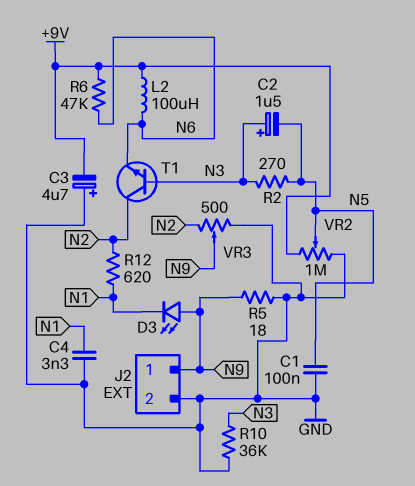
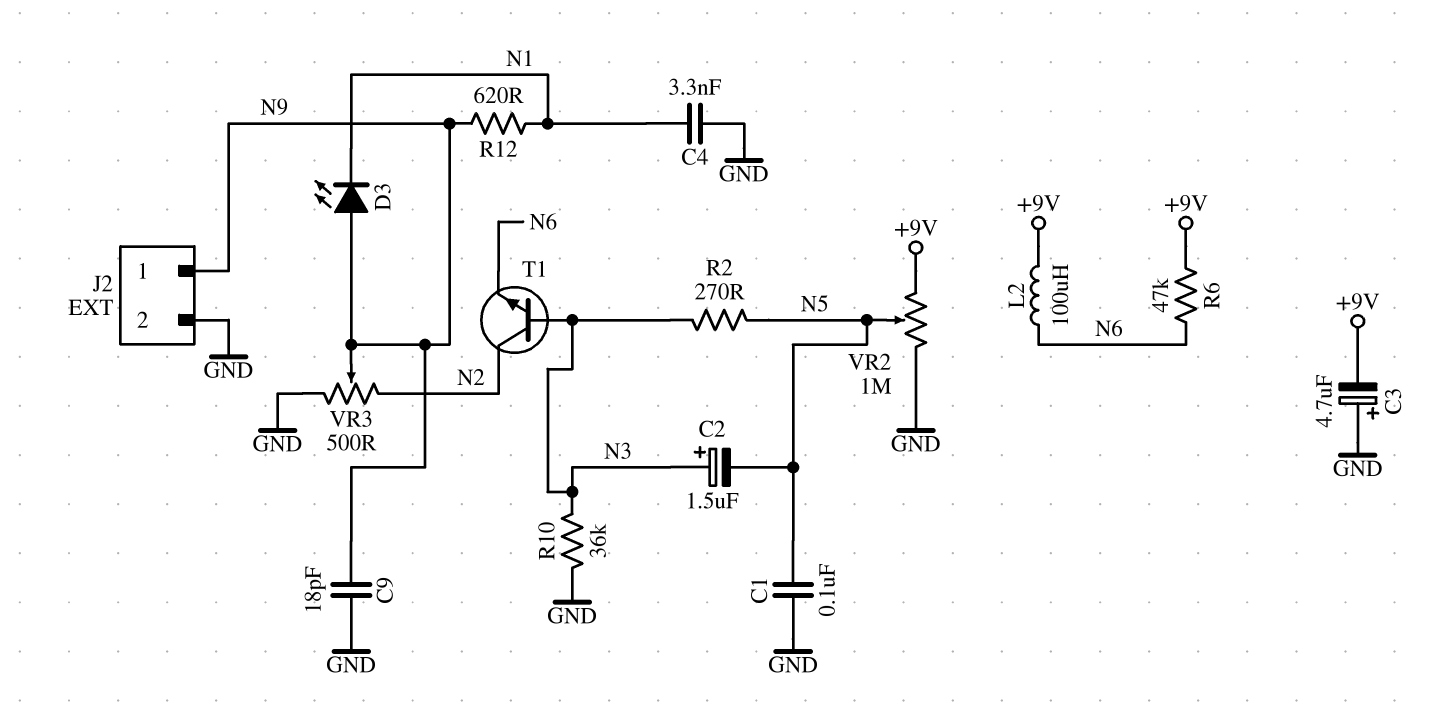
C9: none -> 18pF (GND, N9)
R5: 18 (GND, N9) -> none
R12: 620 (N1, N2) -> 620 (N1, N9)

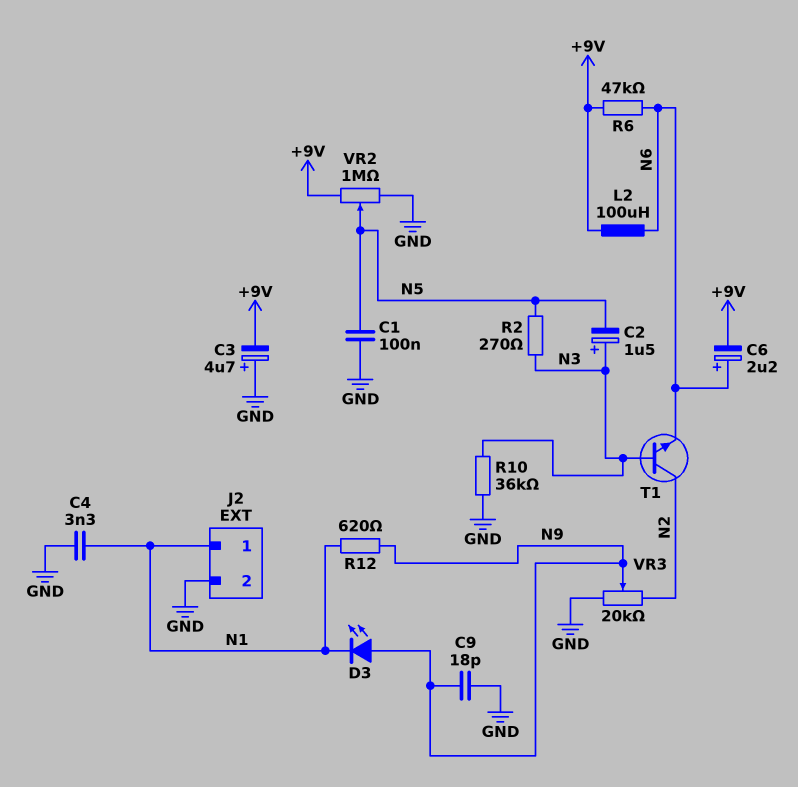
C6: none -> 2.2uF (plus N6, minus +9V)
J2 pin 1: N9 -> N1
VR3: 500 (GND, N2, wiper N9) -> 20k (GND, N2, wiper N9)

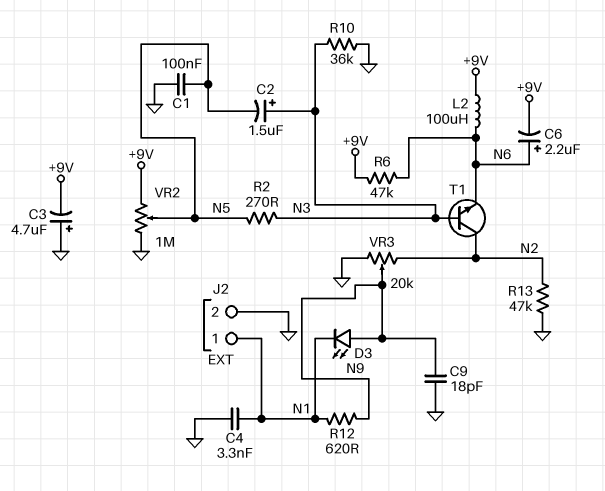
R13: none -> 47k (GND, N2)

